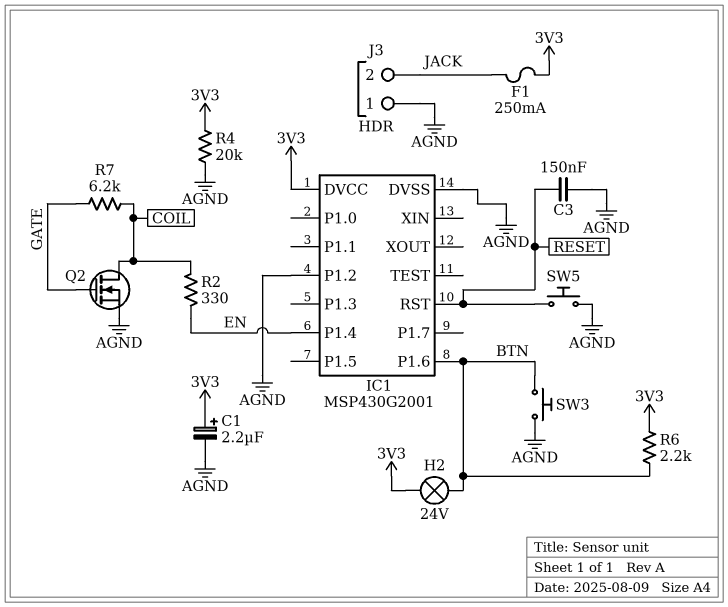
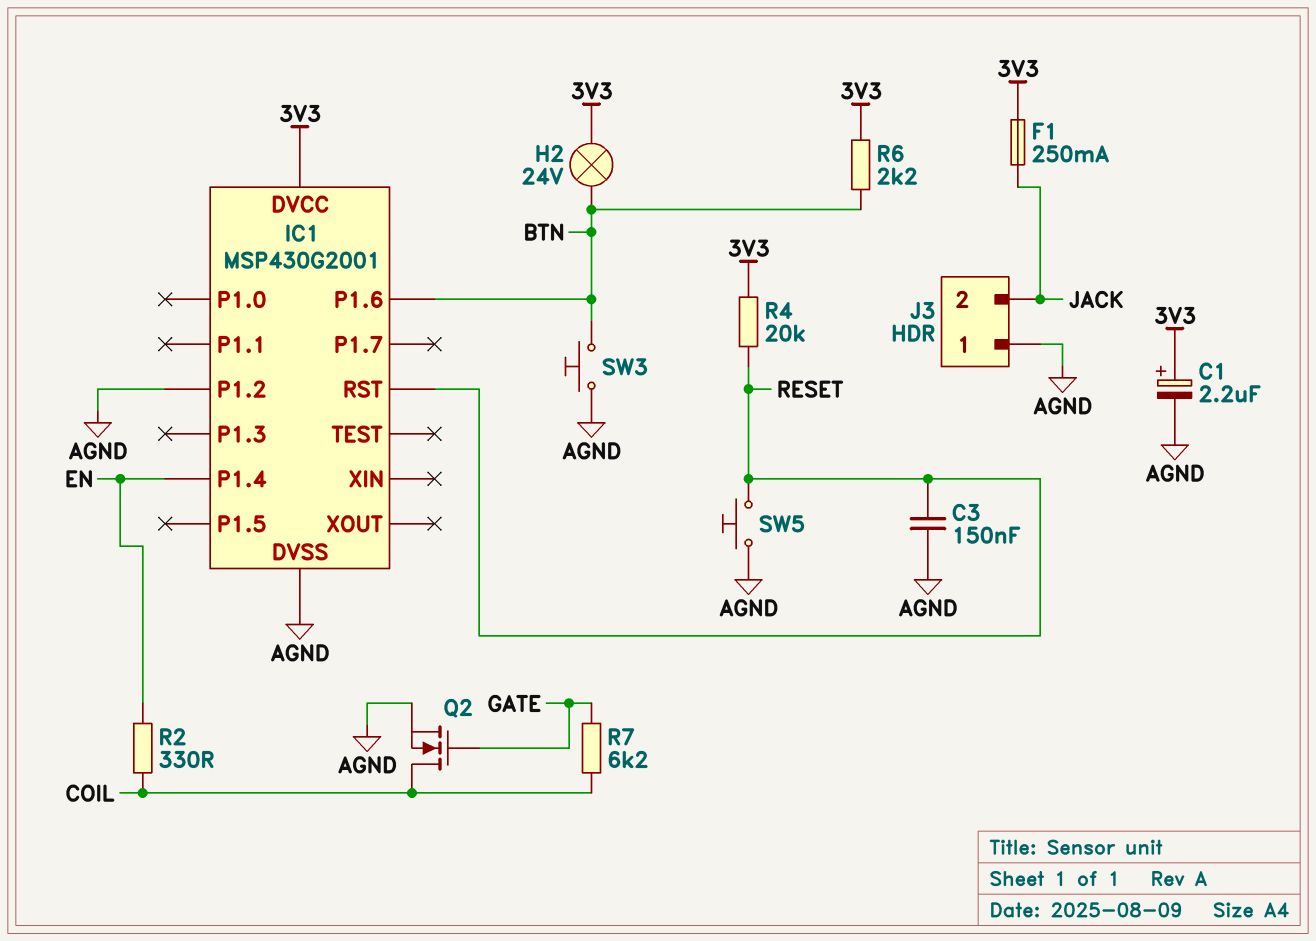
R4: 20k (3V3, AGND) -> 20k (3V3, RESET)

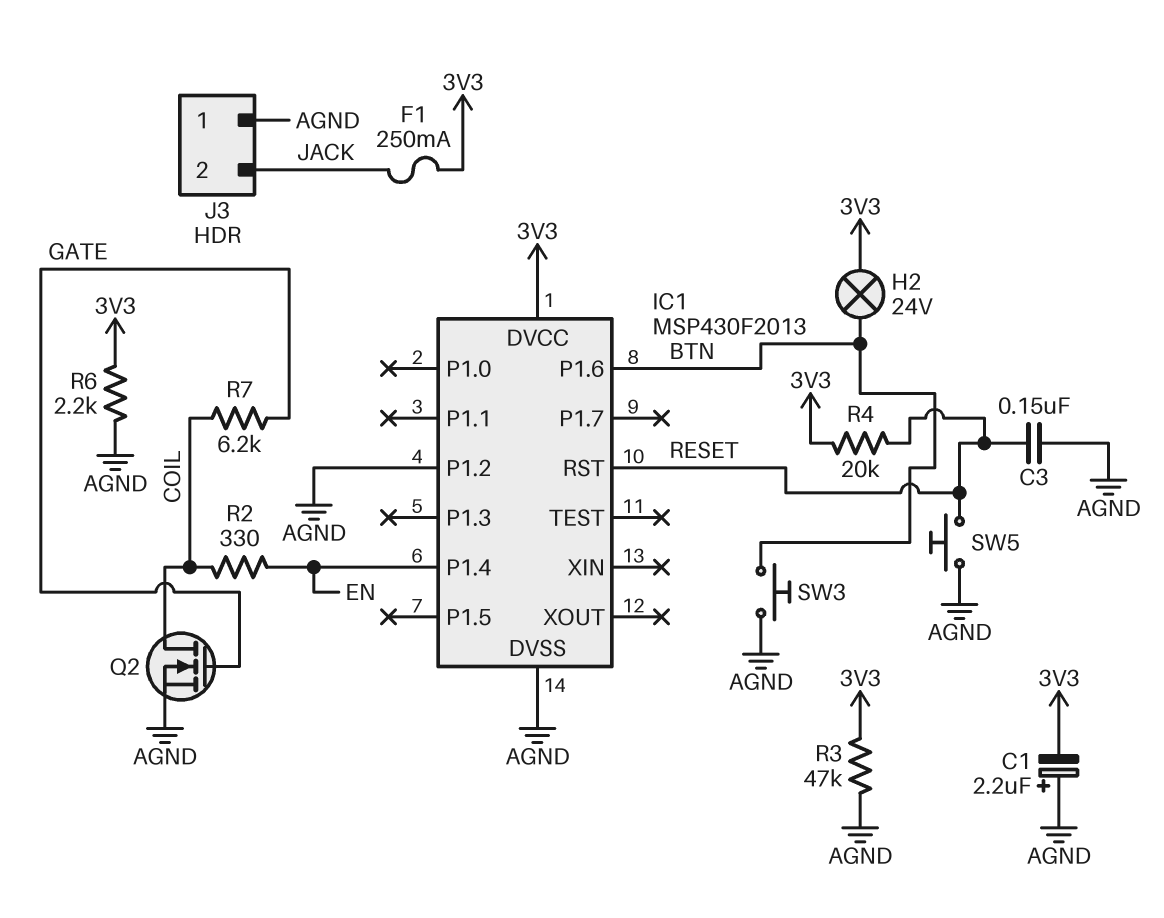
C1: 2.2uF (plus 3V3, minus AGND) -> 2.2uF (plus AGND, minus 3V3)
IC1: MSP430G2001 -> MSP430F2013
R3: none -> 47k (3V3, AGND)
R6: 2.2k (3V3, BTN) -> 2.2k (3V3, AGND)

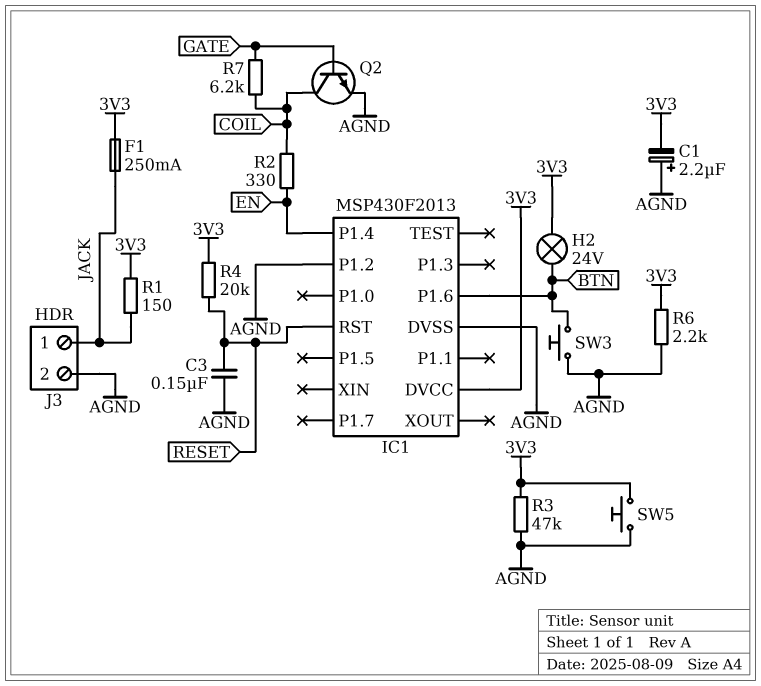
J3 pin 1: AGND -> JACK
J3 pin 2: JACK -> AGND
Q2: NMOS (G GATE, D COIL, S AGND) -> NPN (B GATE, C COIL, E AGND)
R1: none -> 150 (3V3, JACK)
SW5: button (AGND, RESET) -> button (3V3, AGND)

